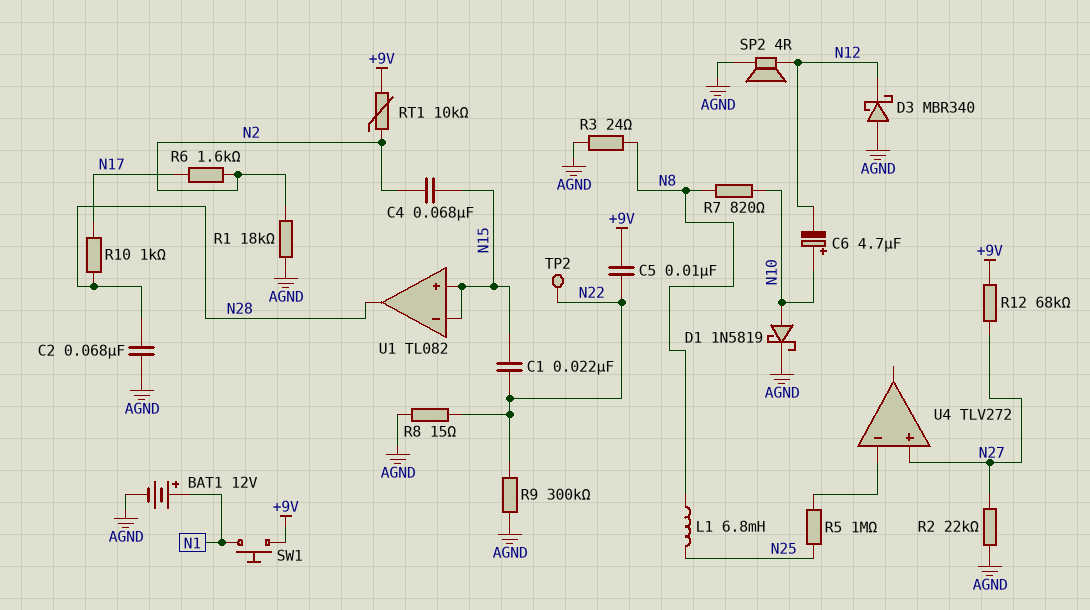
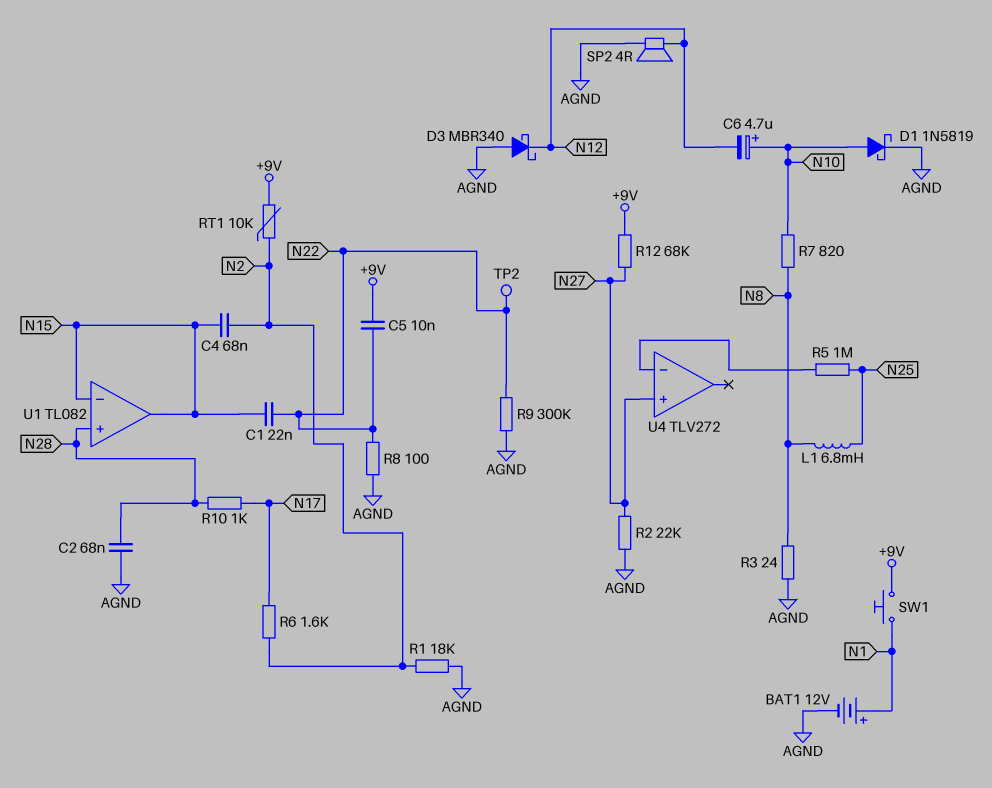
R8: 15 (AGND, N22) -> 100 (AGND, N22)
U1 pin in+: N15 -> N28
U1 pin out: N28 -> N15

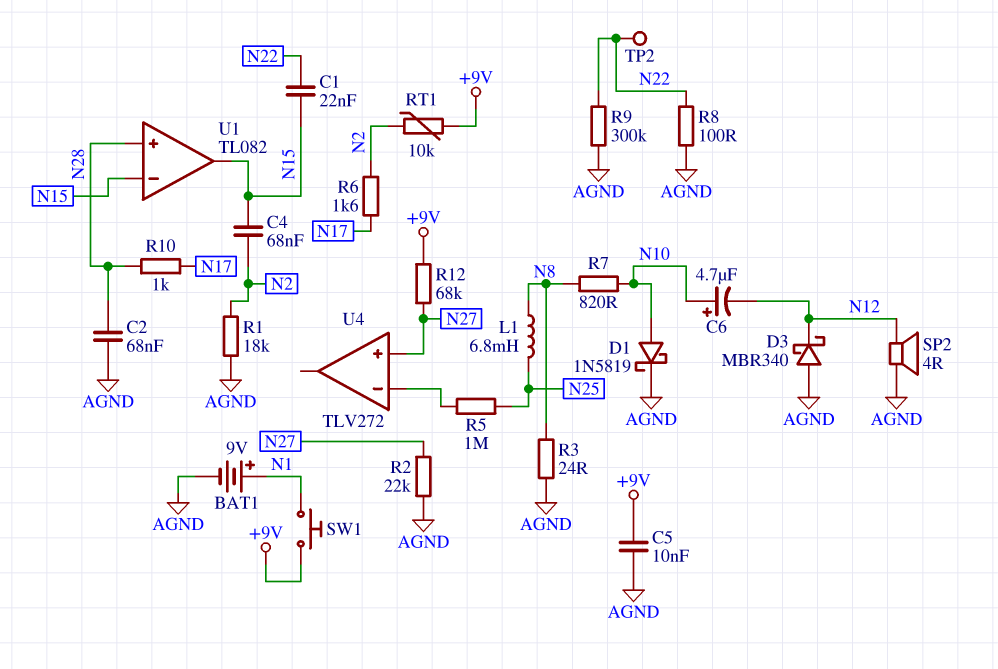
BAT1: 12V (plus N1, minus AGND) -> 9V (plus N1, minus AGND)
C5: 10nF (+9V, N22) -> 10nF (+9V, AGND)

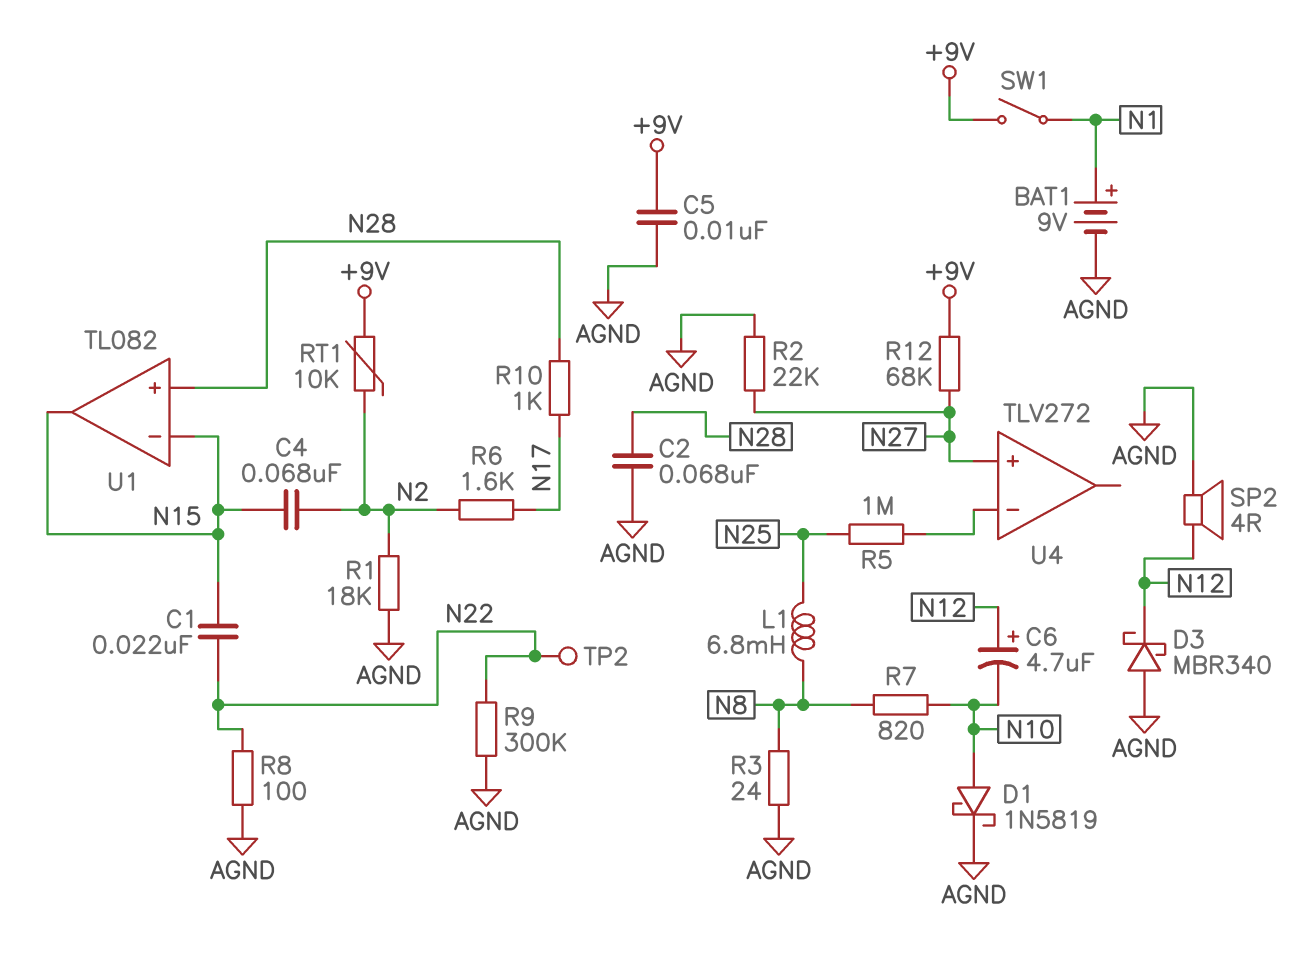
C6: 4.7uF (plus N10, minus N12) -> 4.7uF (plus N12, minus N10)
SW1: button (+9V, N1) -> switch (+9V, N1)

